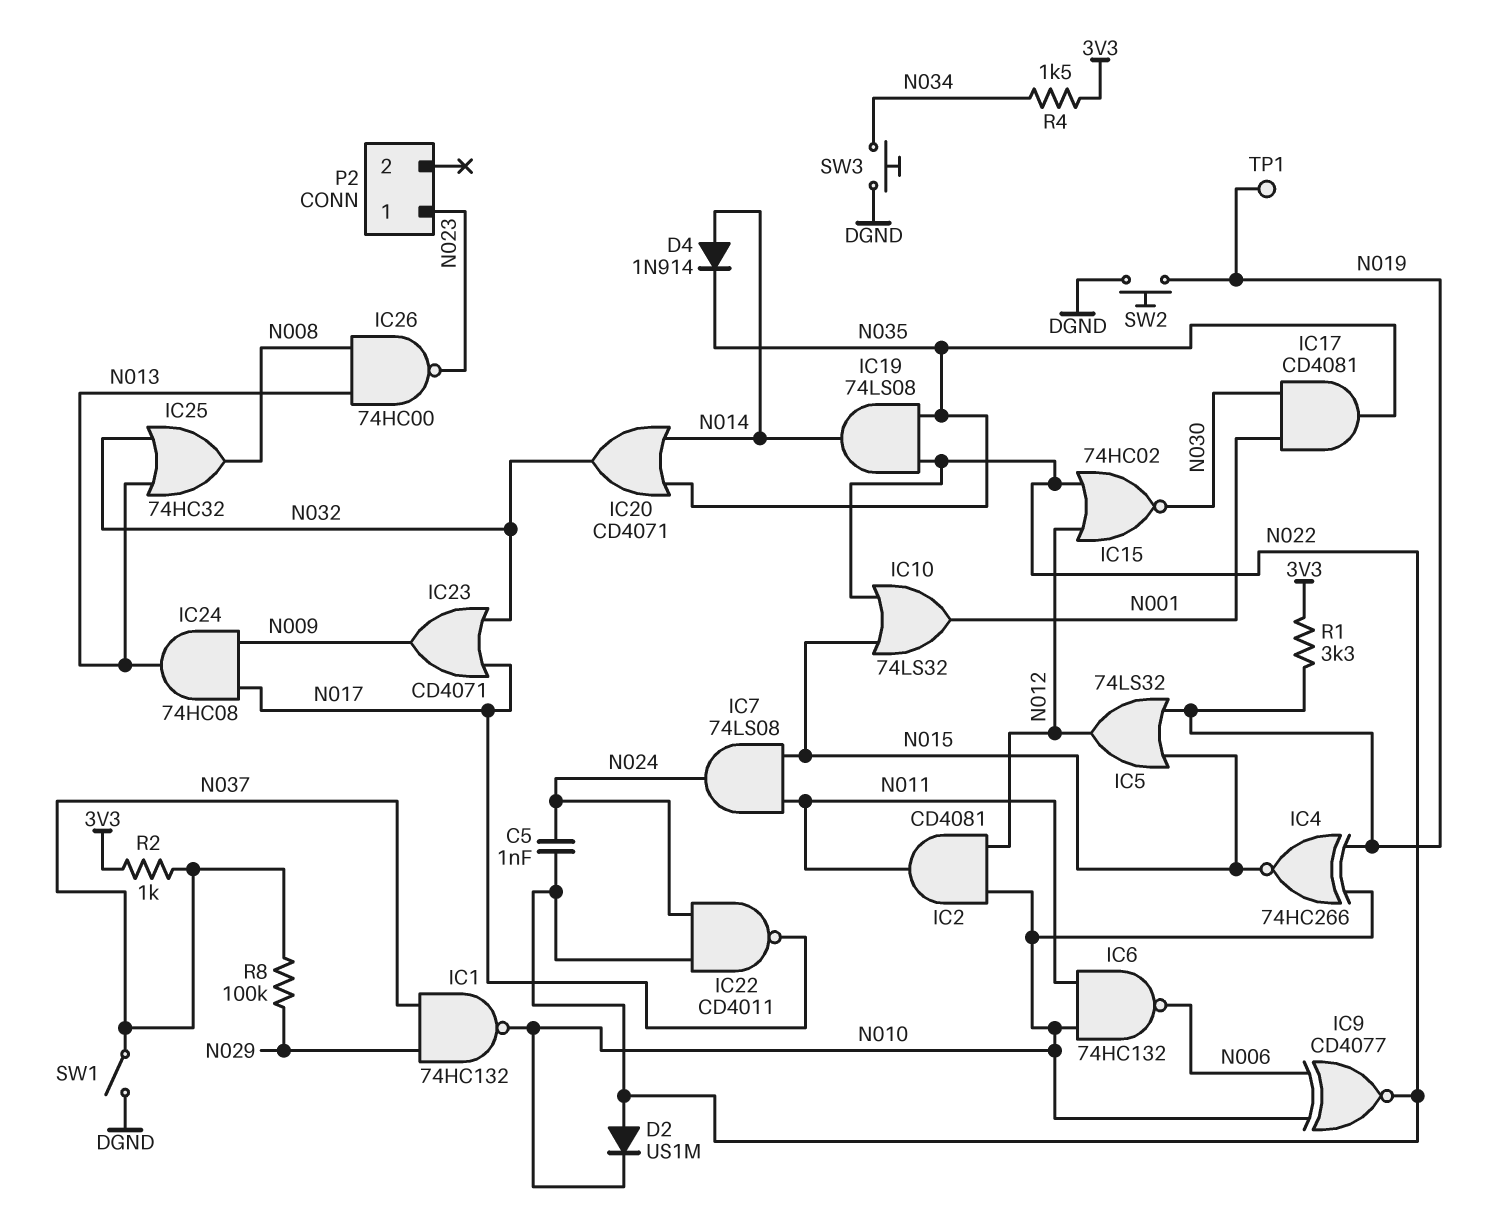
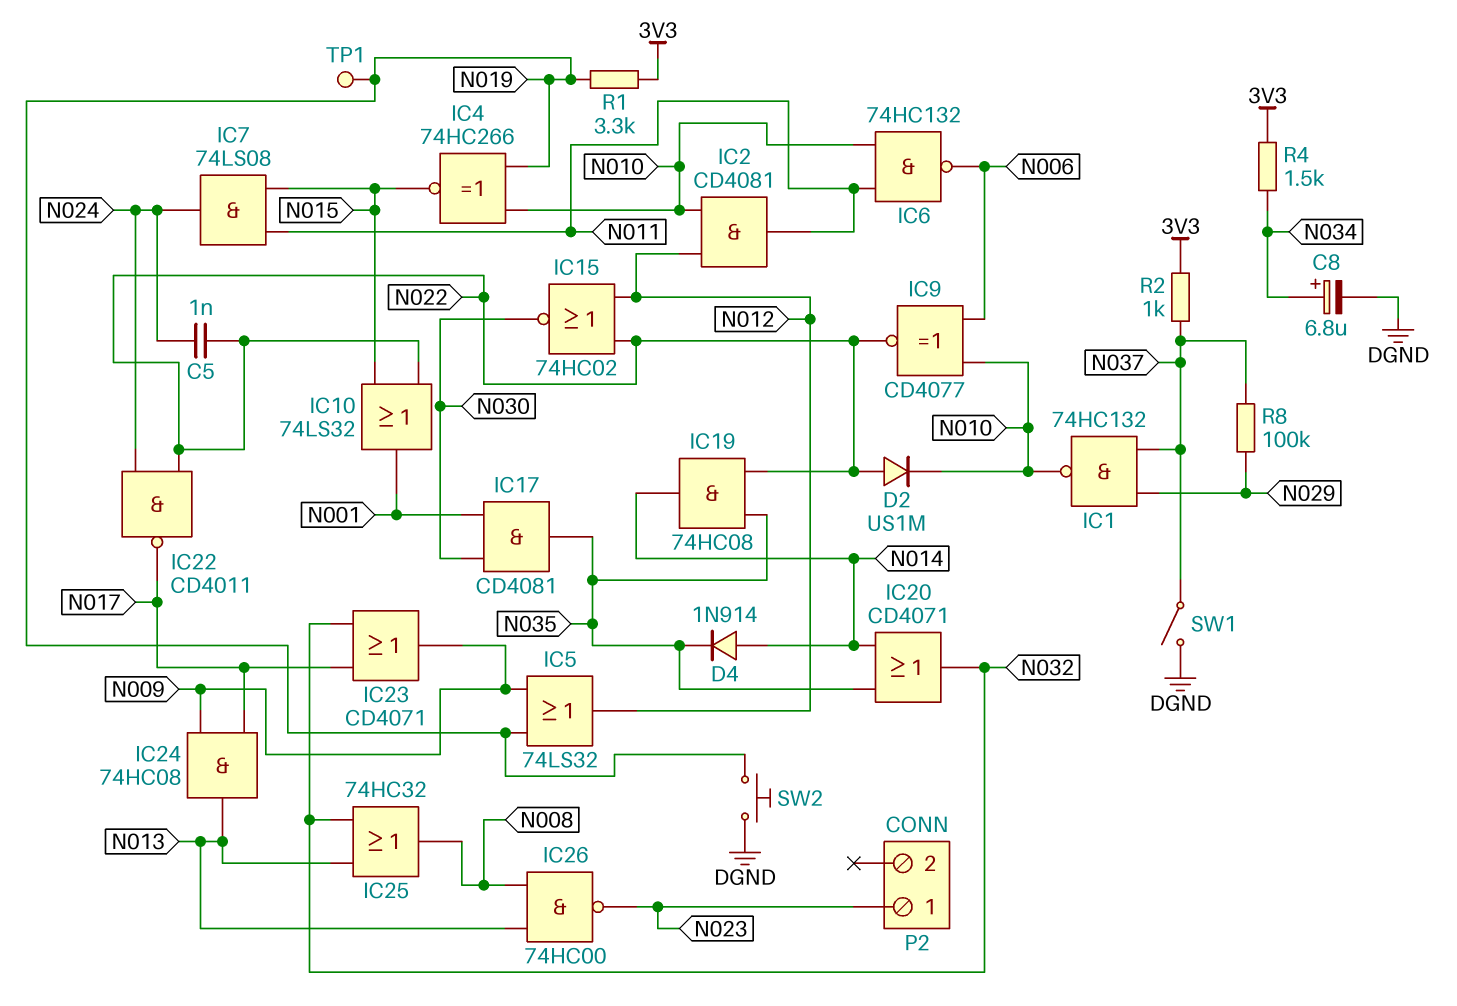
C8: none -> 6.8uF (plus N034, minus DGND)
IC5: OR 74LS32 (in N015, in N019, out N012) -> OR 74LS32 (in N009, in N019, out N012)
IC19: AND 74LS08 (in N022, in N035, out N014) -> AND 74HC08 (in N022, in N035, out N014)
SW3: button (DGND, N034) -> none

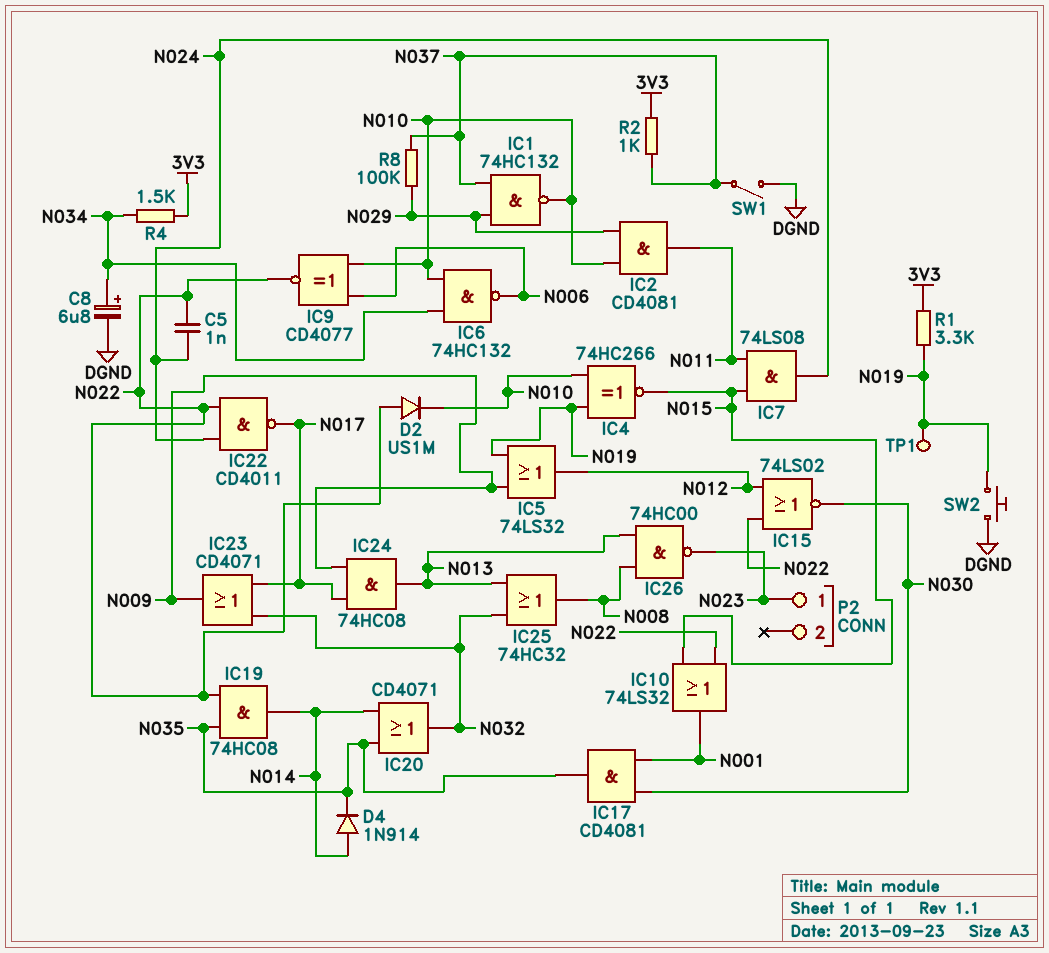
IC2: AND CD4081 (in N010, in N012, out N011) -> AND CD4081 (in N010, in N029, out N011)
IC6: NAND 74HC132 (in N010, in N011, out N006) -> NAND 74HC132 (in N010, in N034, out N006)
IC15: NOR 74HC02 (in N012, in N022, out N030) -> NOR 74LS02 (in N012, in N022, out N030)

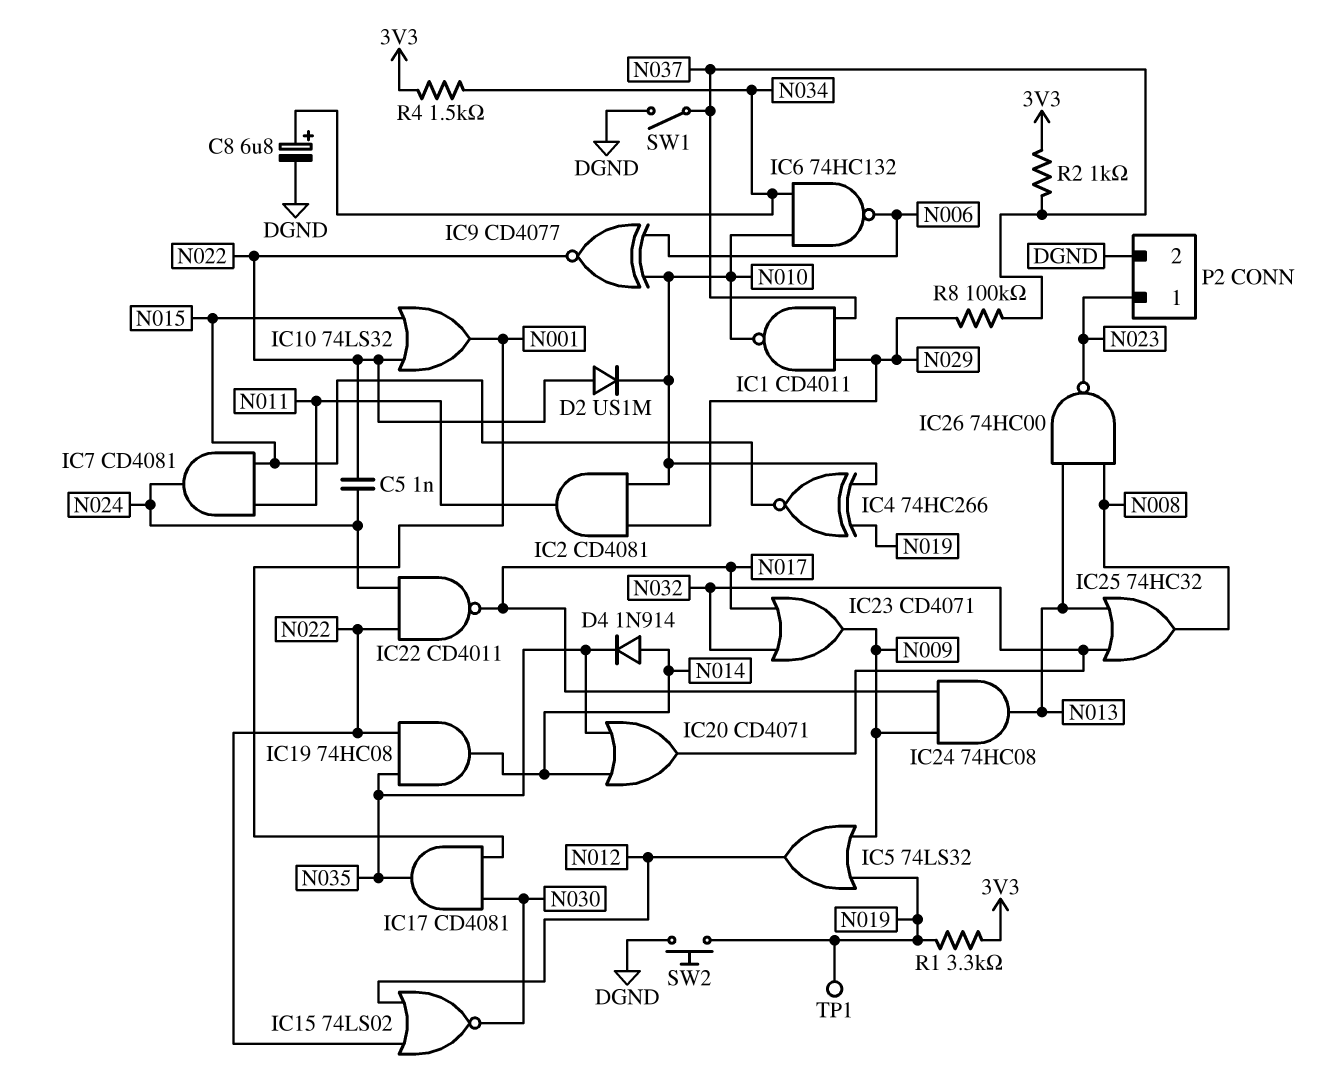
IC1: NAND 74HC132 (in N029, in N037, out N010) -> NAND CD4011 (in N029, in N037, out N010)
IC7: AND 74LS08 (in N011, in N015, out N024) -> AND CD4081 (in N011, in N015, out N024)
P2 pin 2: none -> DGND

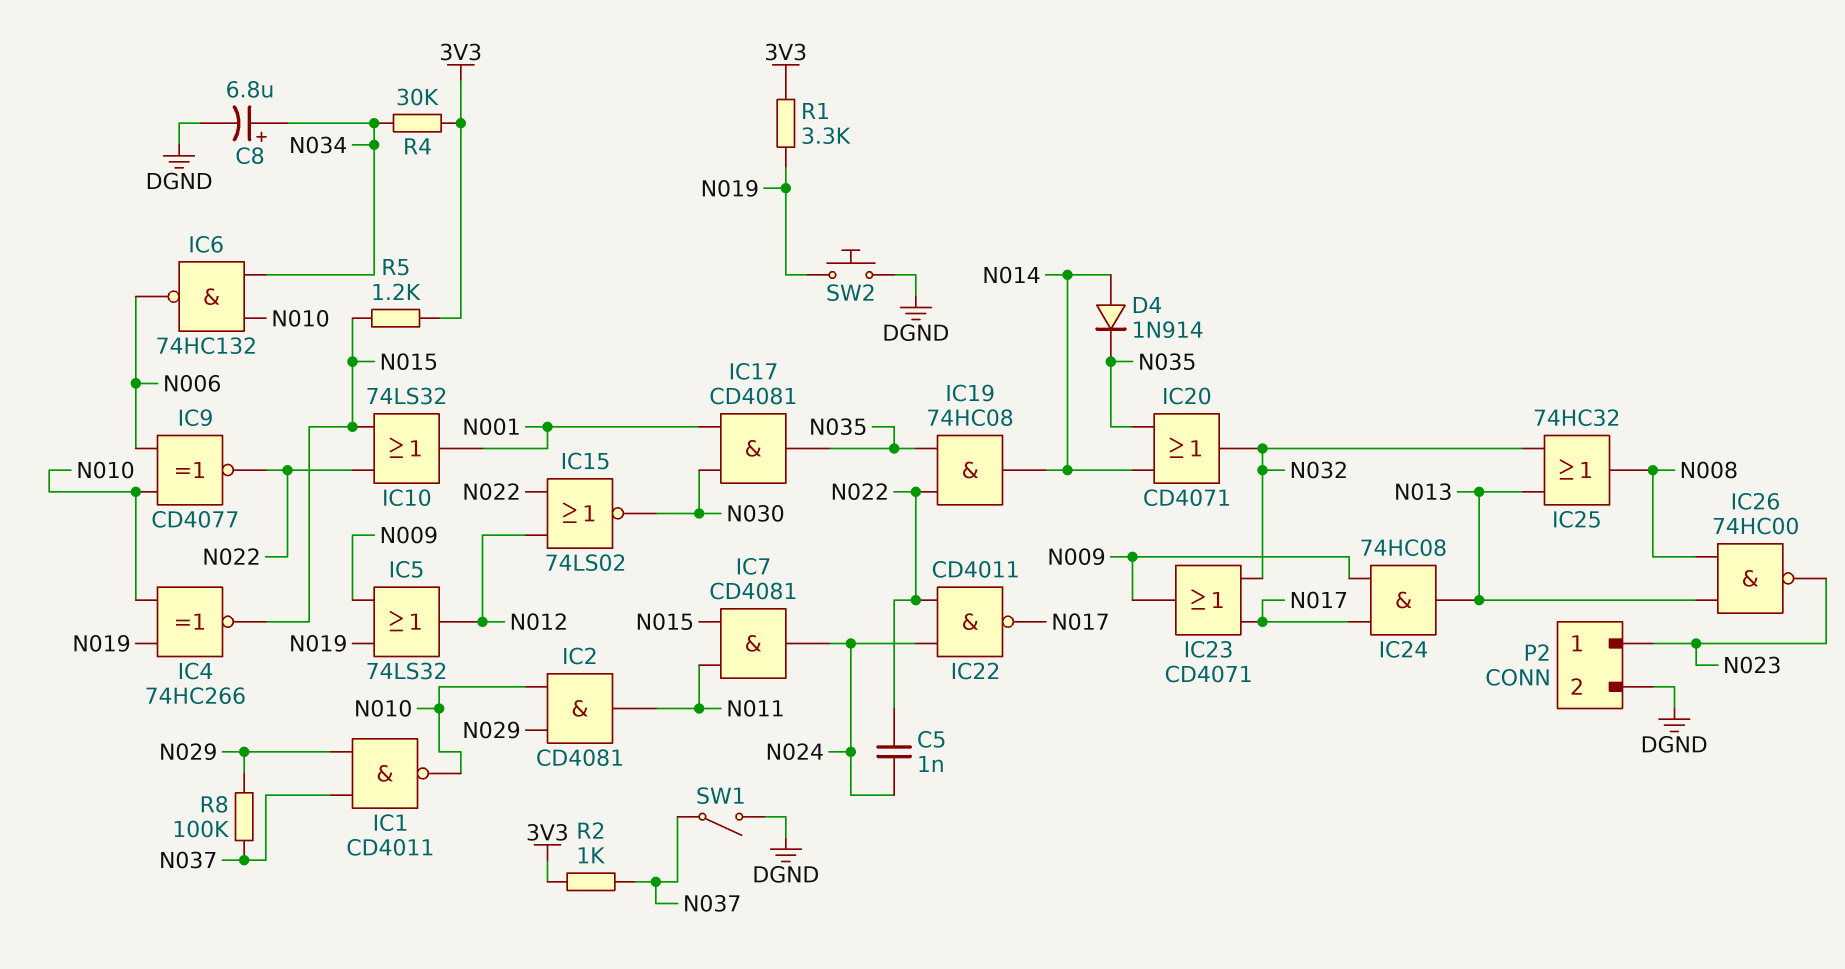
D2: diode US1M (A N022, K N010) -> none
R4: 1.5k (3V3, N034) -> 30k (3V3, N034)
R5: none -> 1.2k (3V3, N015)
TP1: test point (N019) -> none

